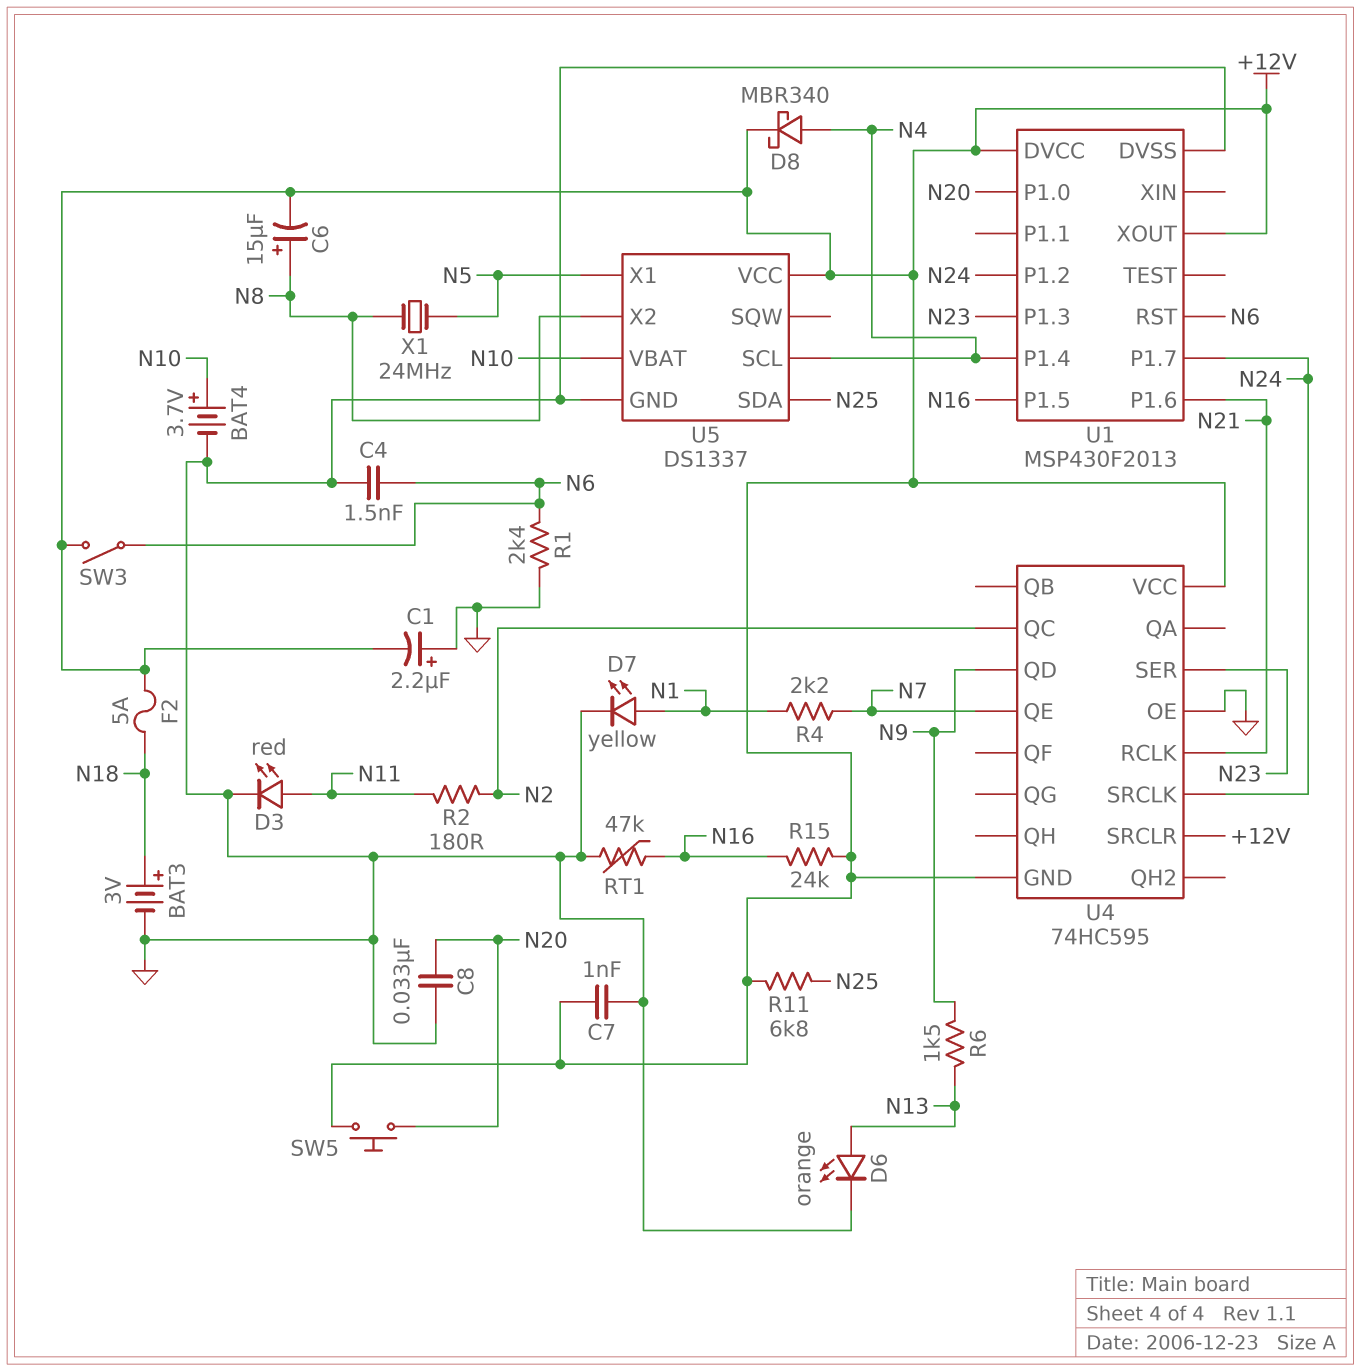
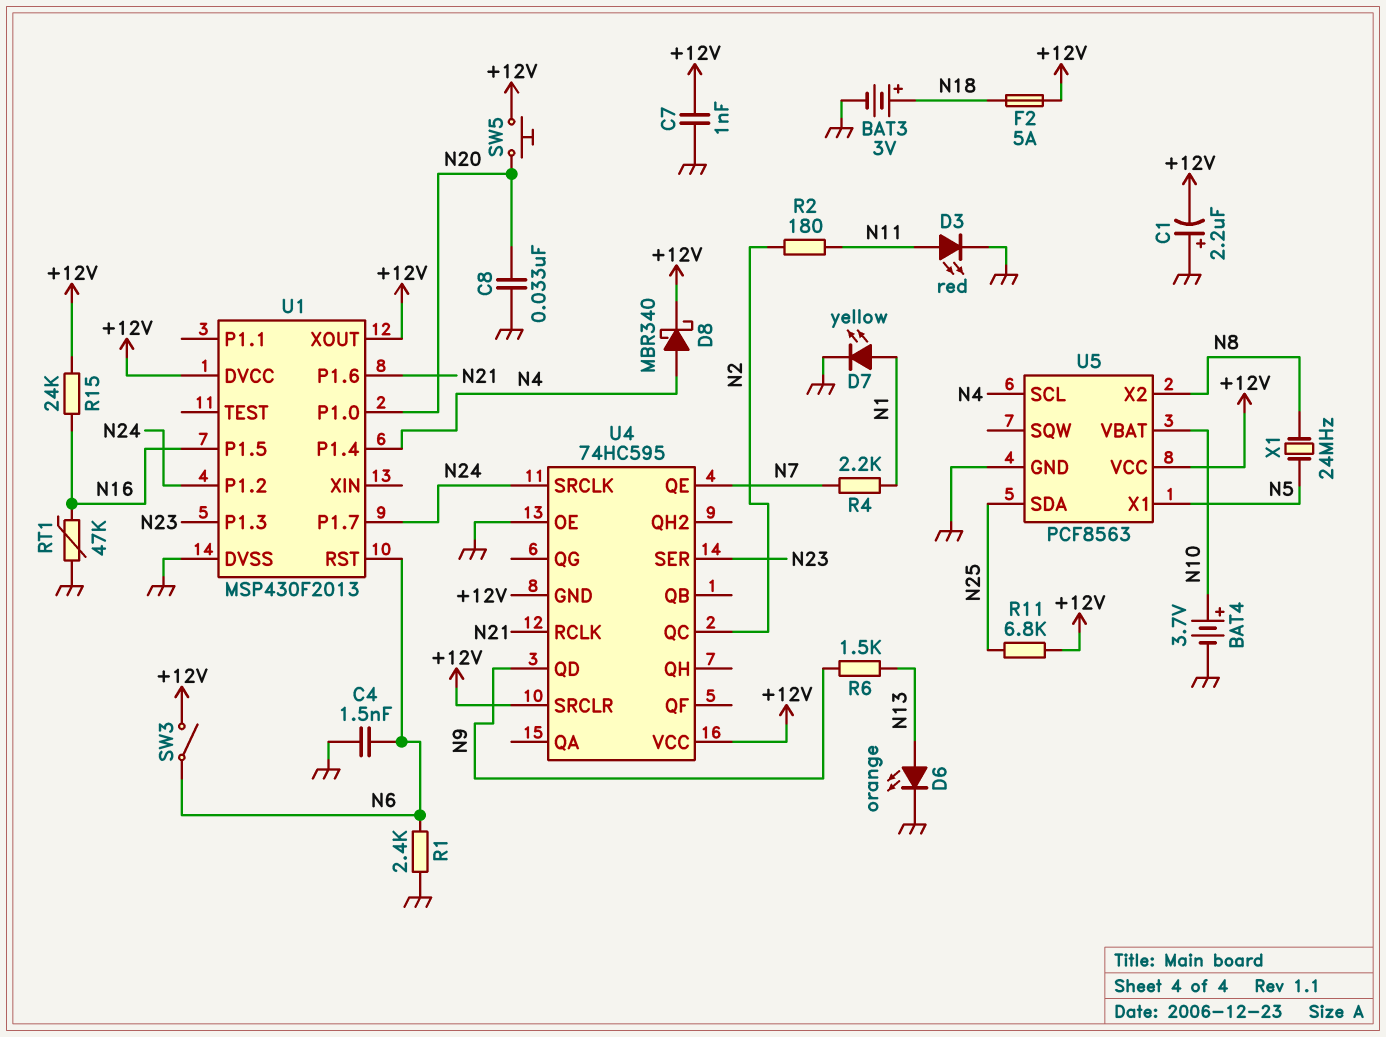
C6: 15uF (plus N8, minus +12V) -> none
U5: DS1337 -> PCF8563

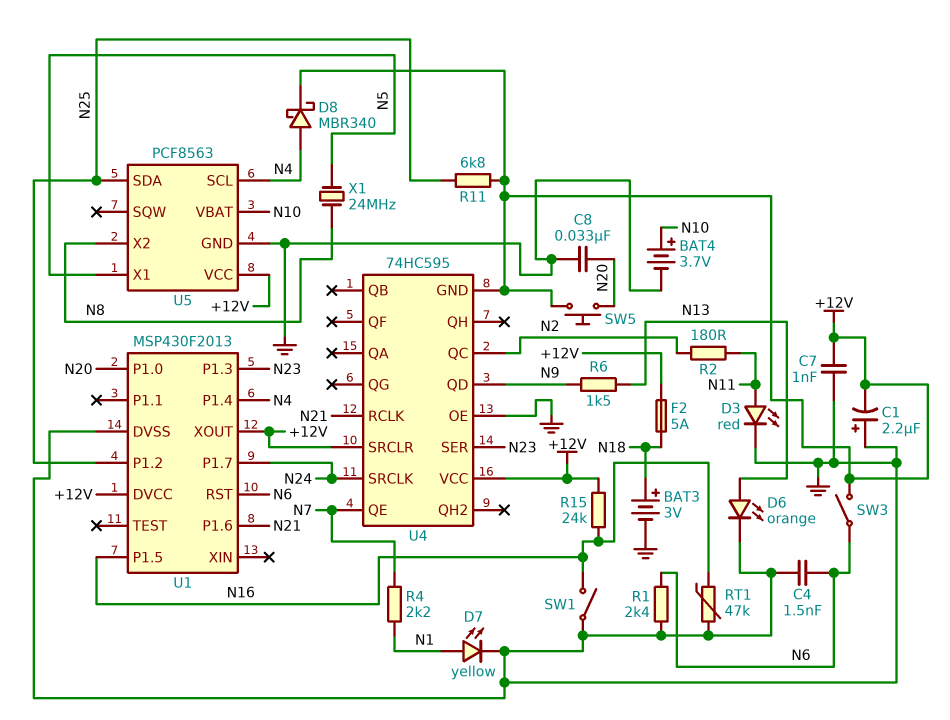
SW1: none -> switch (GND, N16)
U1 pin P1.2: N24 -> N25

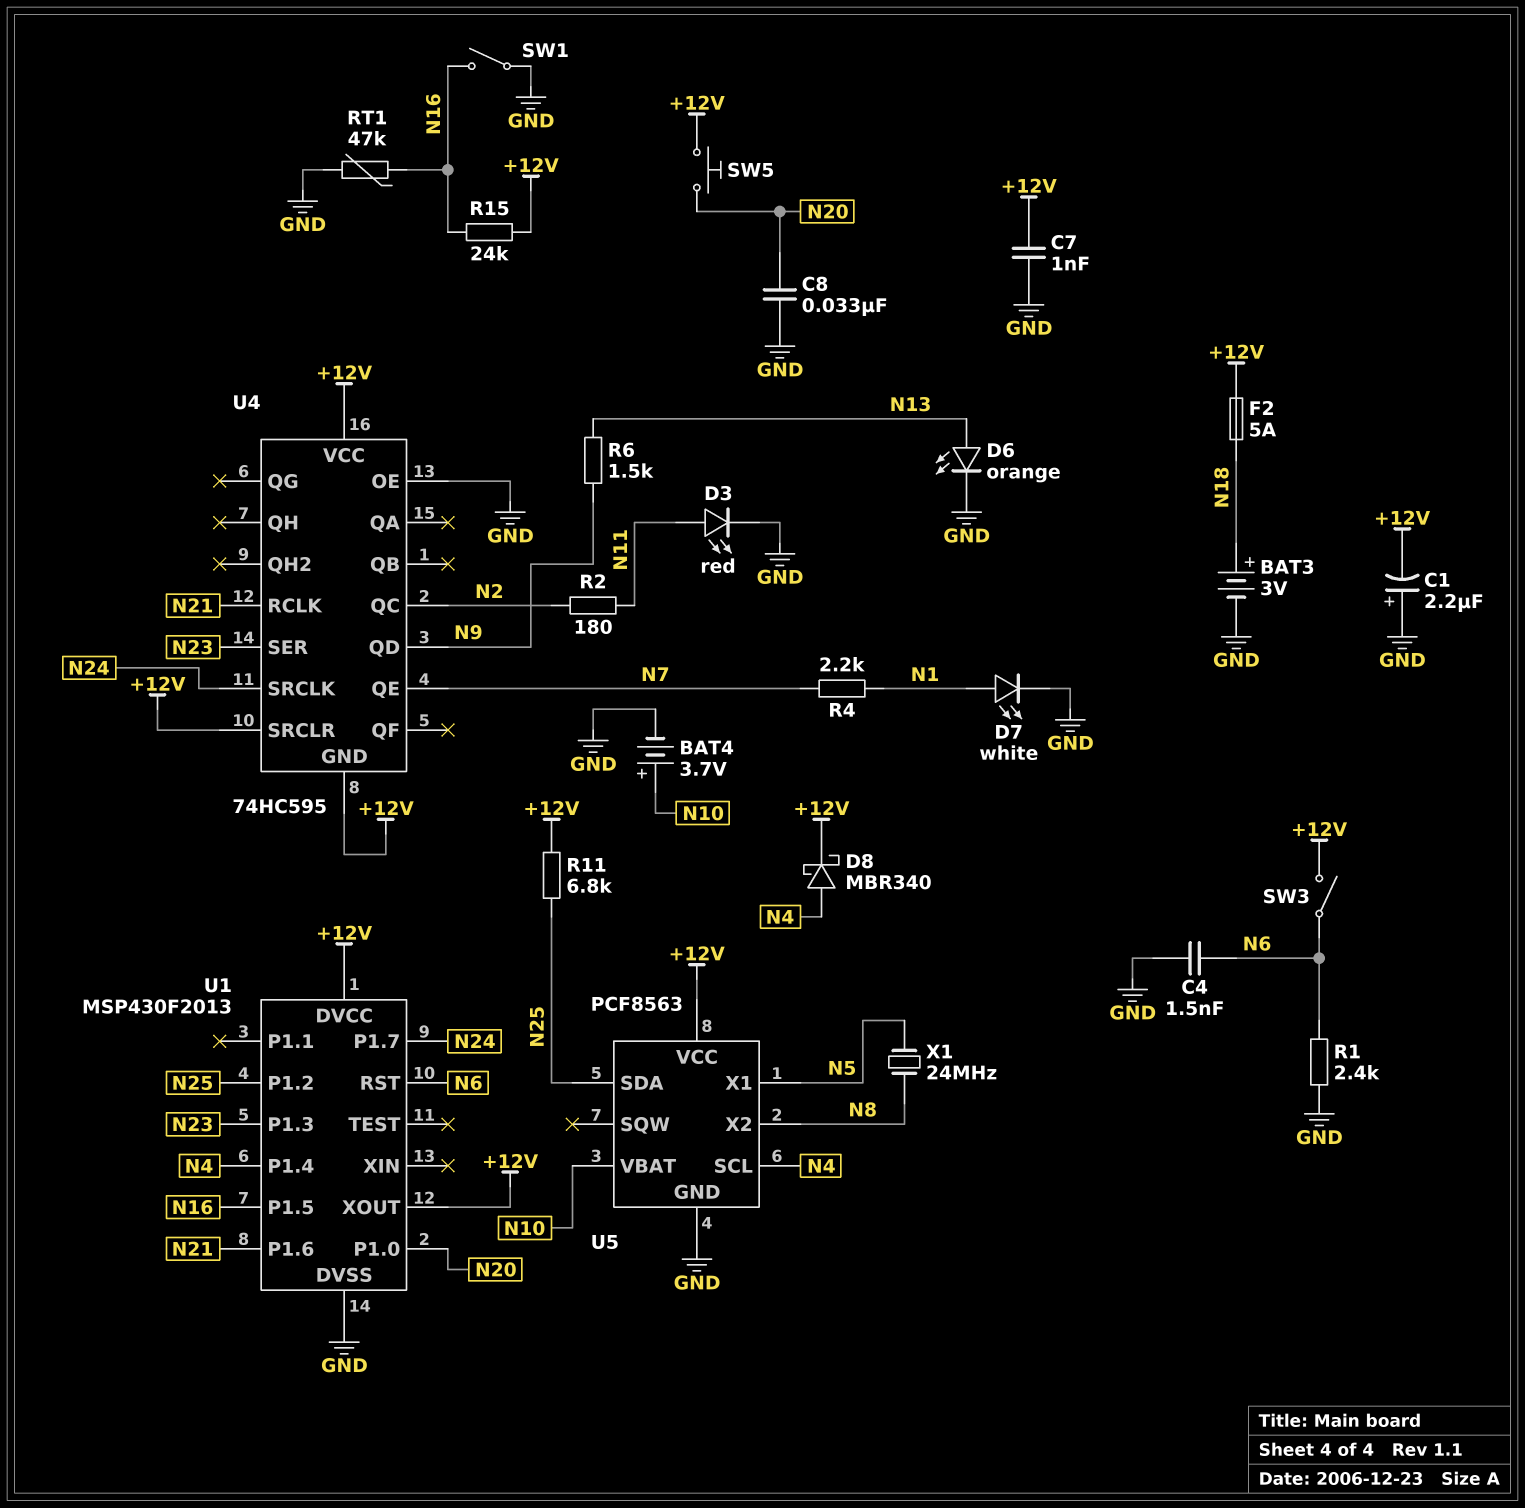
D7: LED yellow (A N1, K GND) -> LED white (A N1, K GND)

